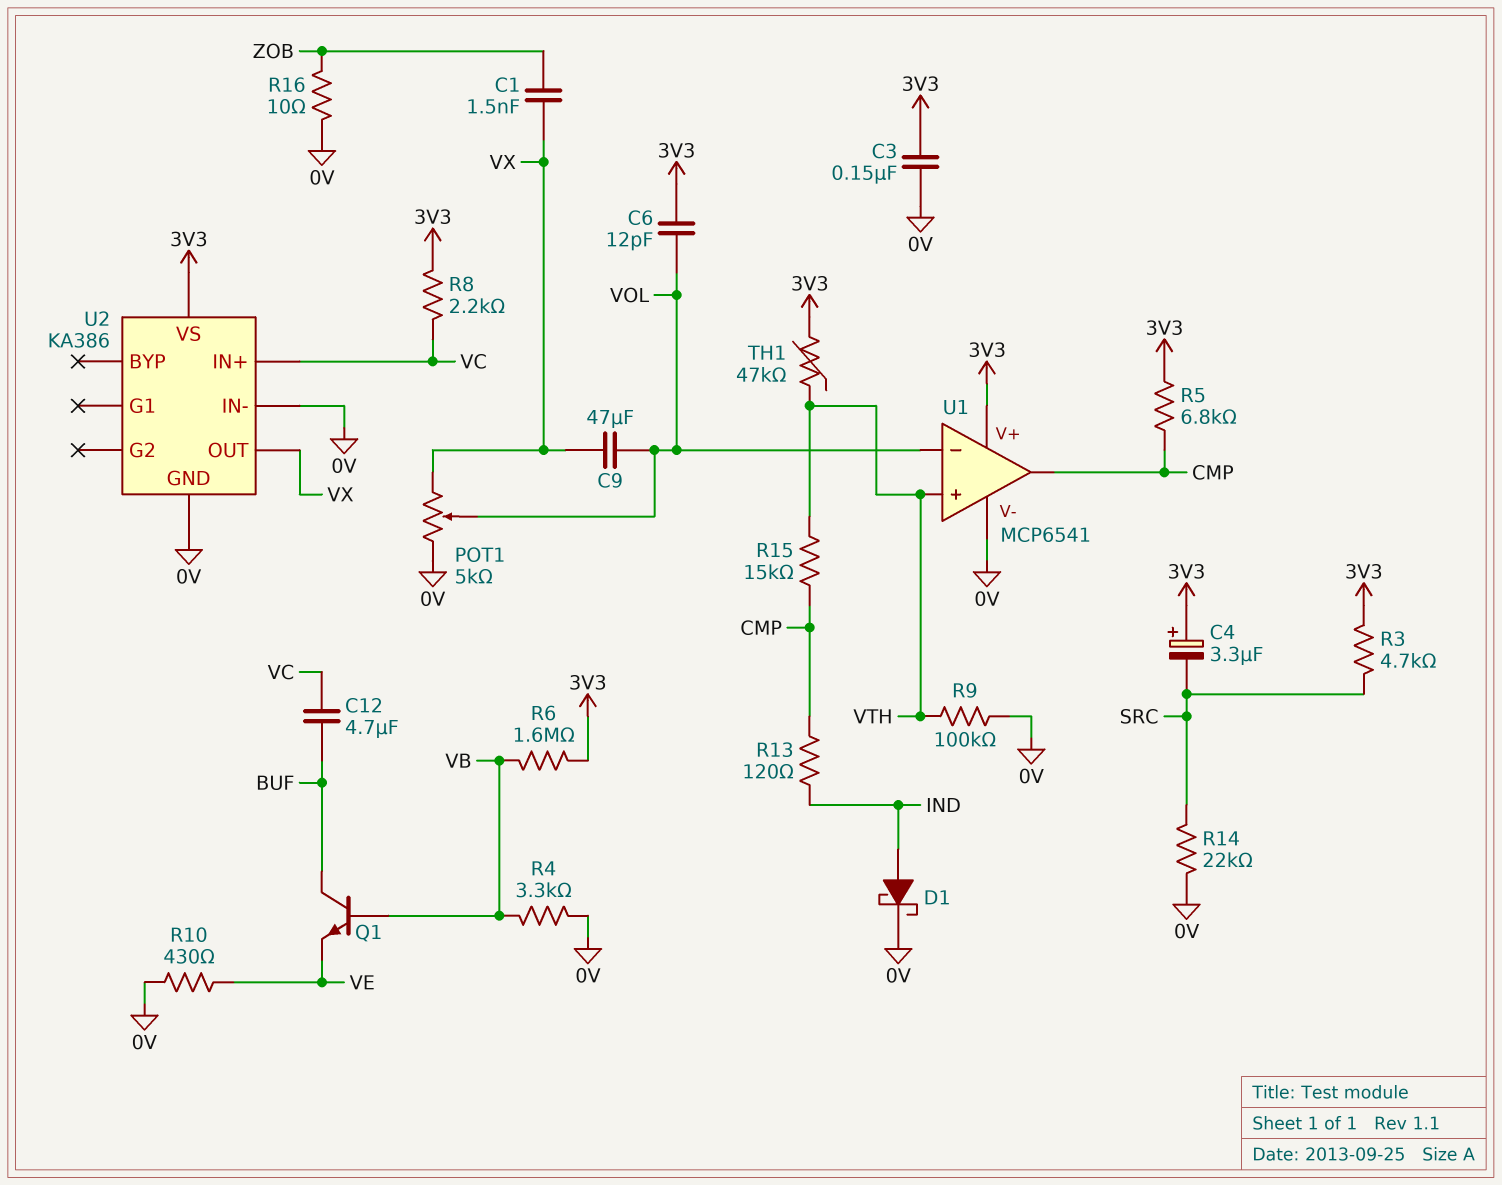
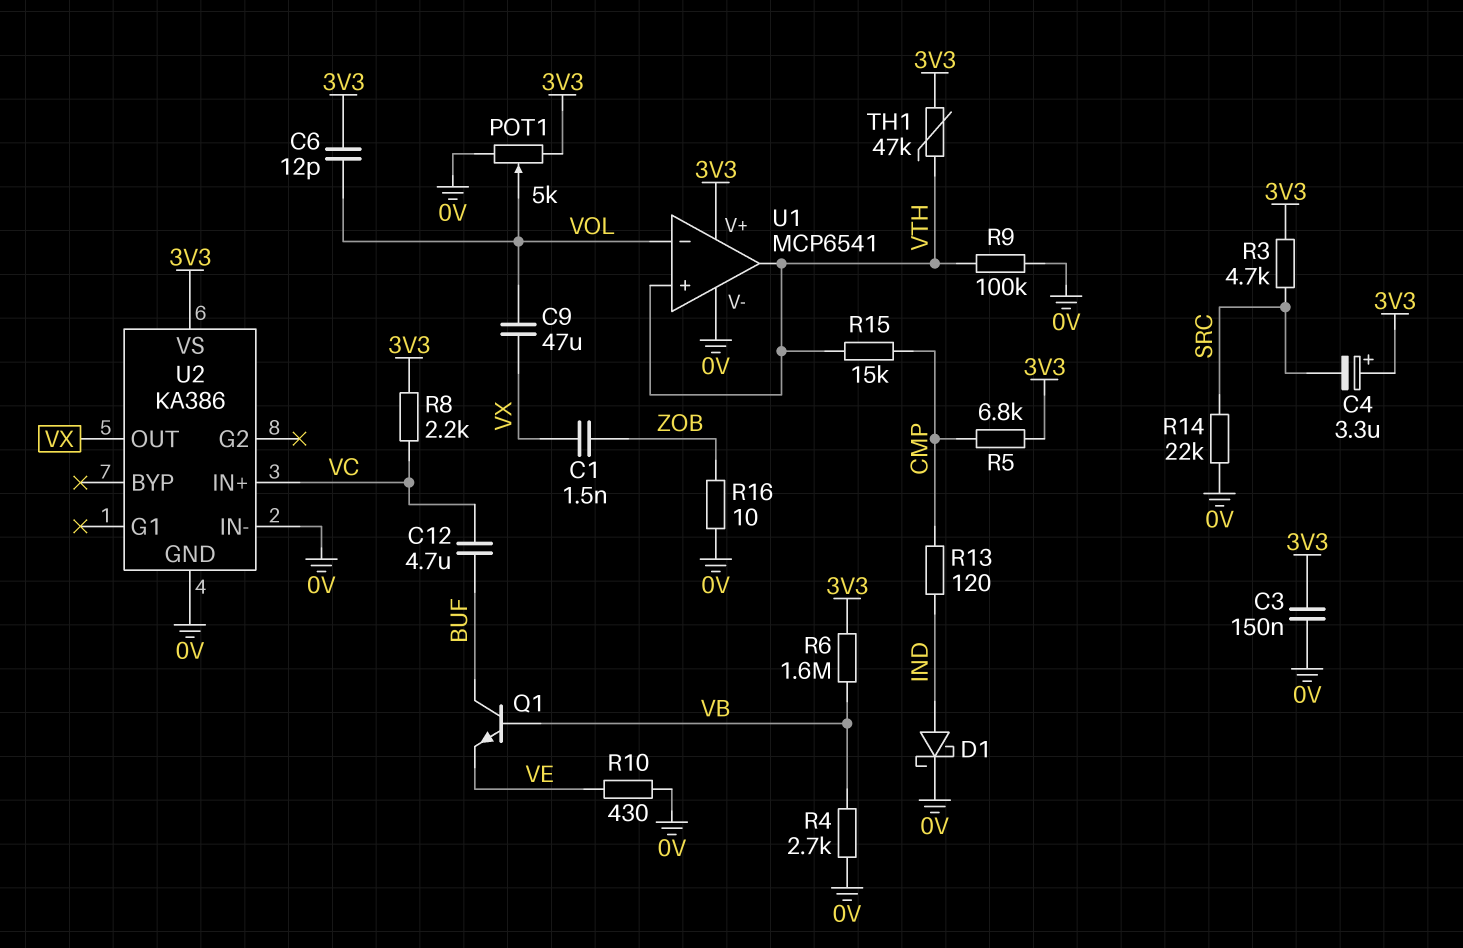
POT1: 5k (0V, VX, wiper VOL) -> 5k (0V, 3V3, wiper VOL)
R4: 3.3k (0V, VB) -> 2.7k (0V, VB)
U1 pin out: CMP -> VTH

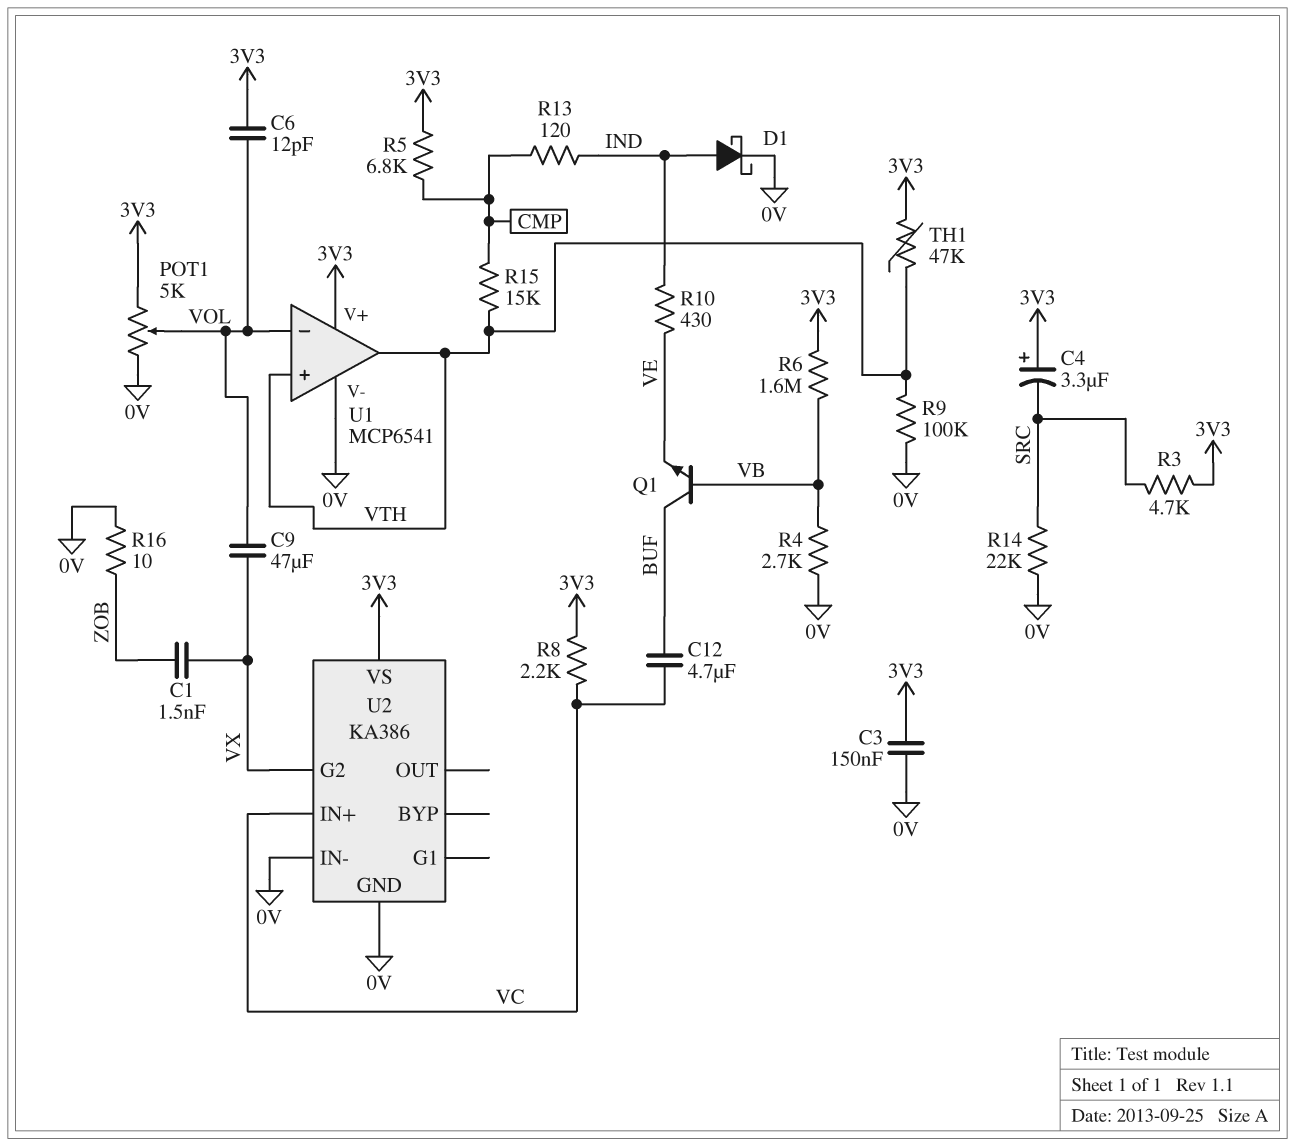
R10: 430 (0V, VE) -> 430 (IND, VE)
U2 pin G2: none -> VX
U2 pin OUT: VX -> none

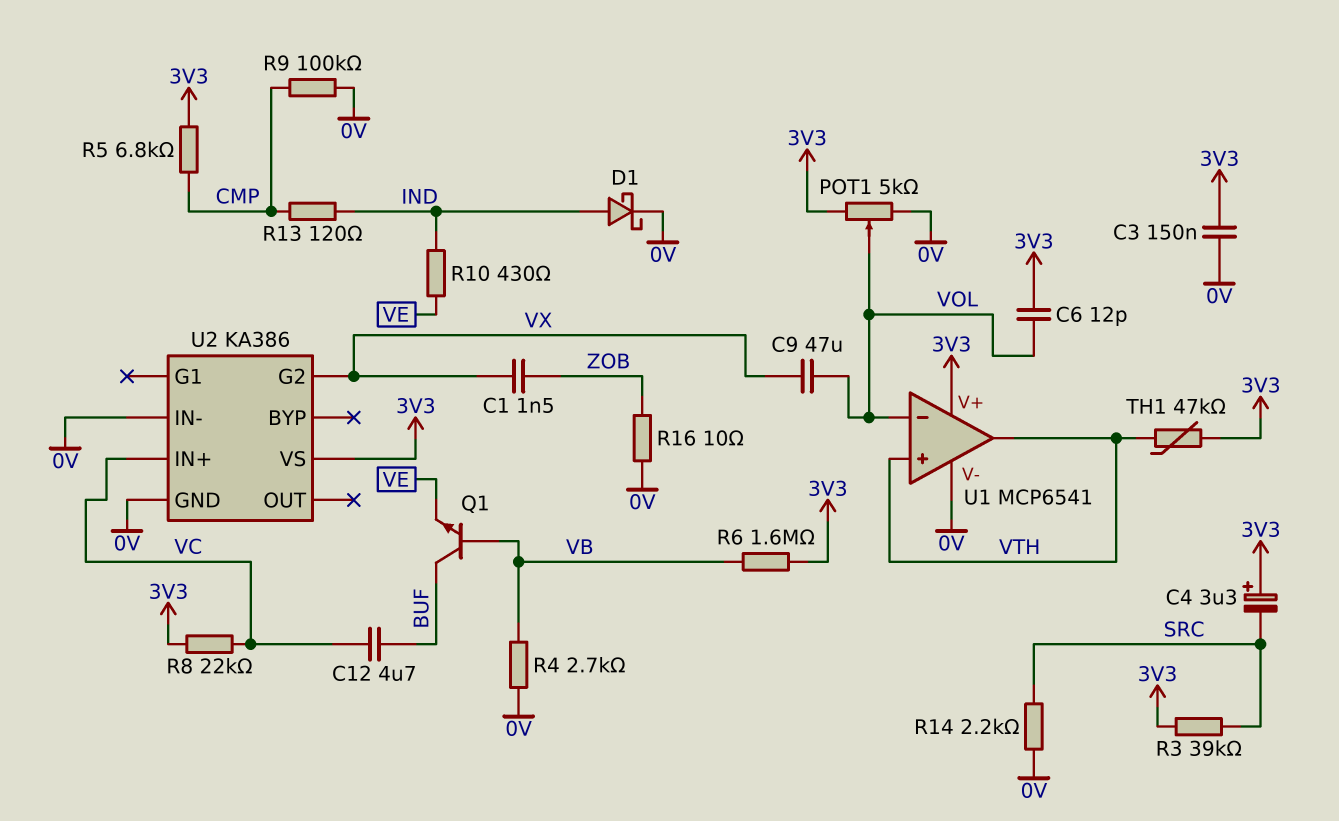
R3: 4.7k (3V3, SRC) -> 39k (3V3, SRC)
R8: 2.2k (3V3, VC) -> 22k (3V3, VC)
R9: 100k (0V, VTH) -> 100k (0V, CMP)
R14: 22k (0V, SRC) -> 2.2k (0V, SRC)
R15: 15k (CMP, VTH) -> none

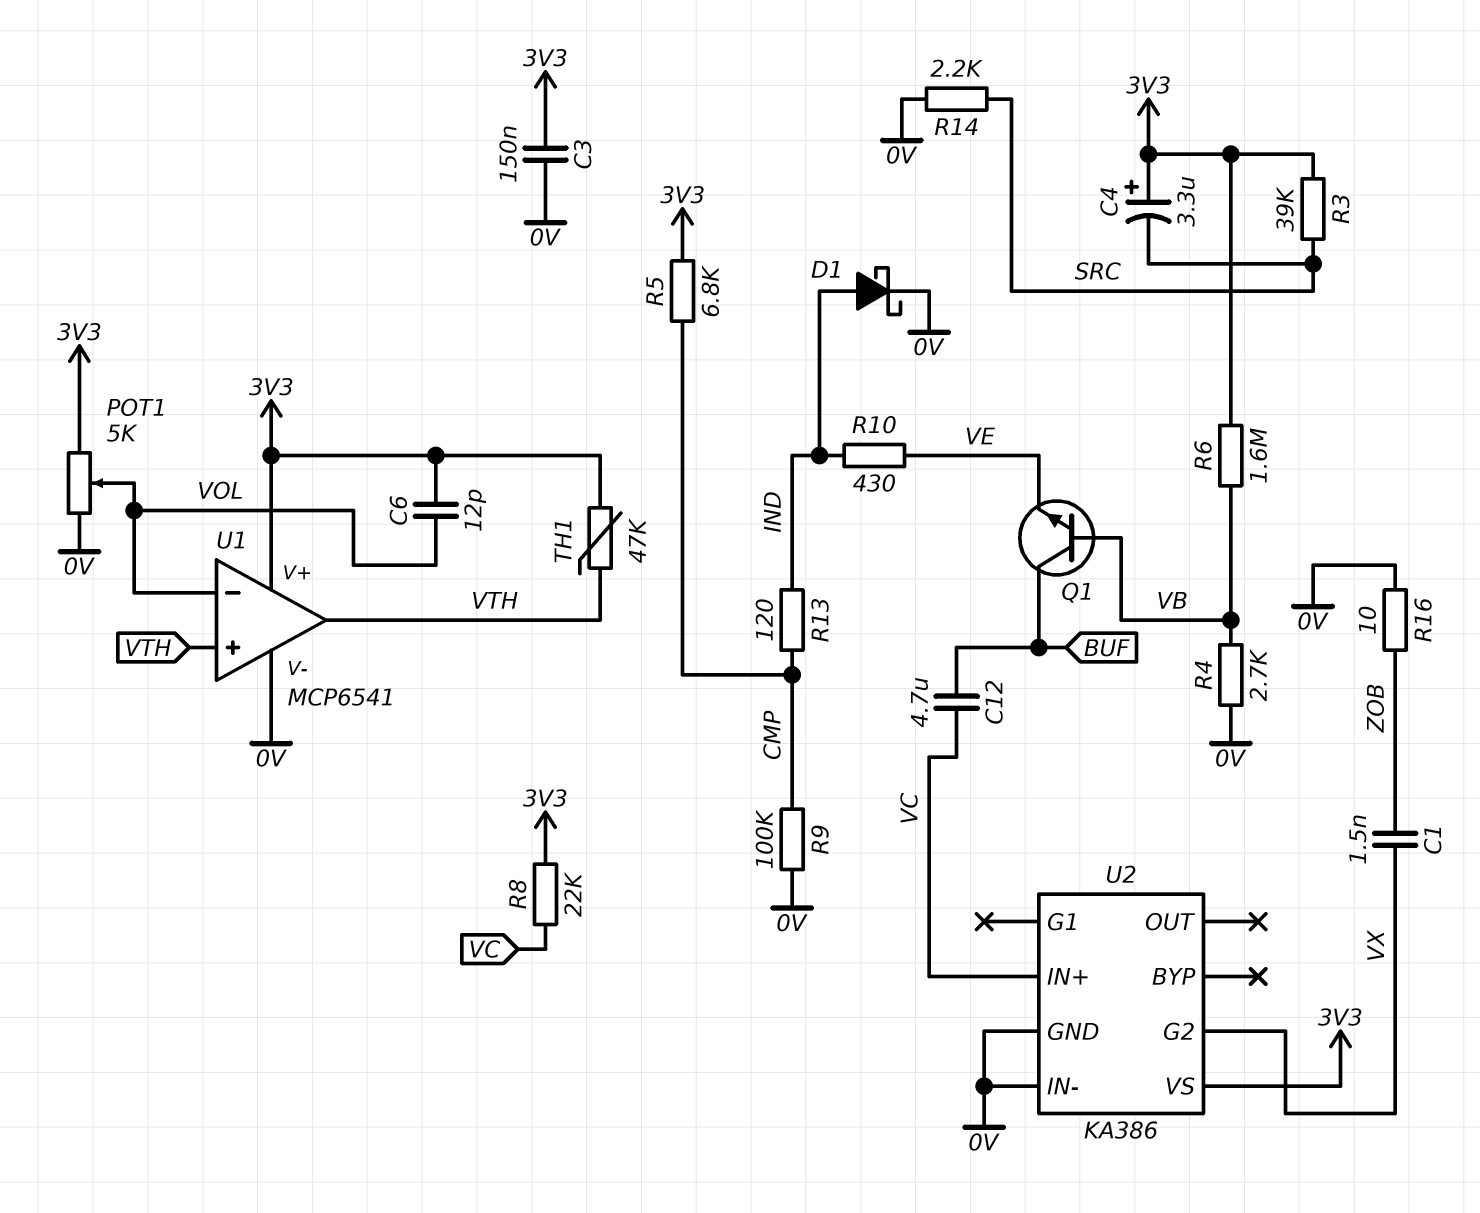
C9: 47uF (VOL, VX) -> none

